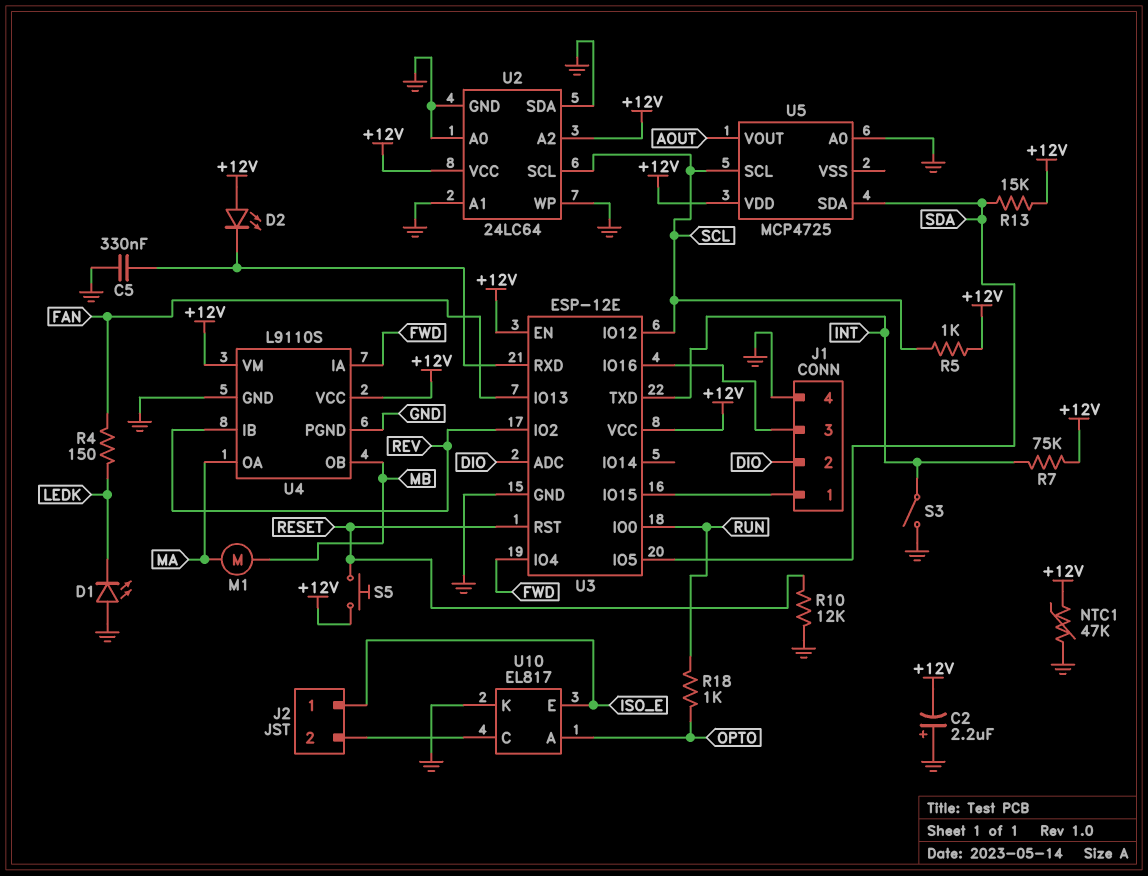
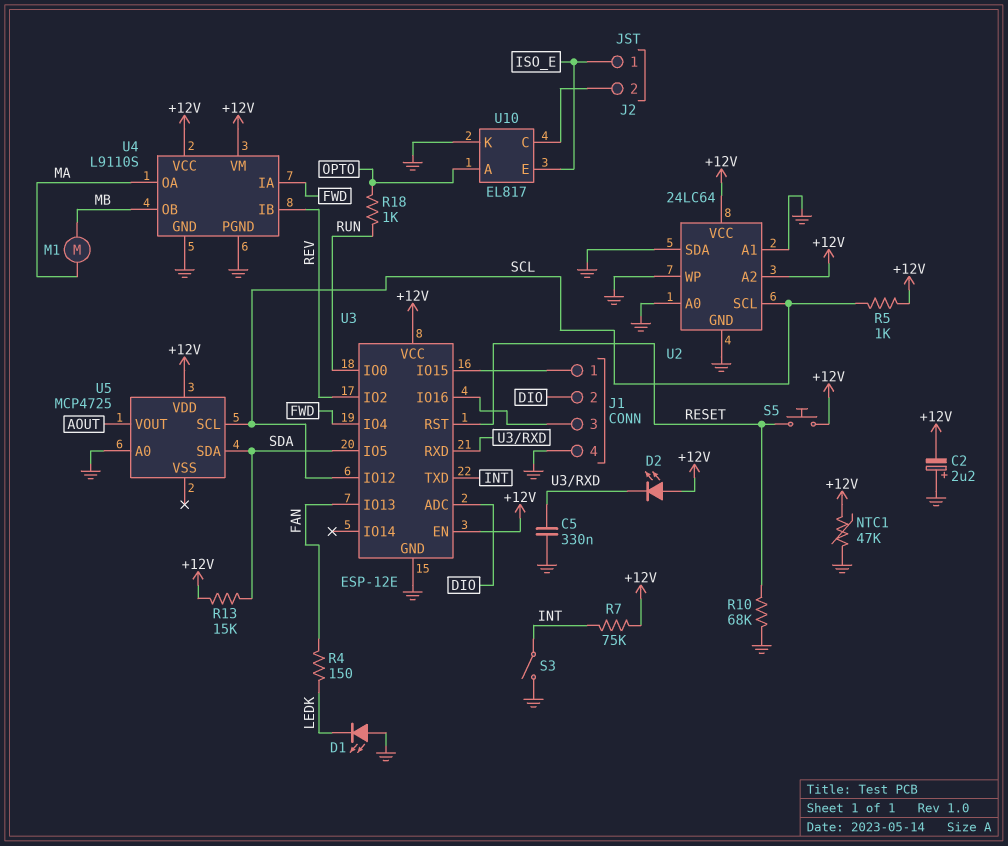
R10: 12k (GND, RESET) -> 68k (GND, RESET)

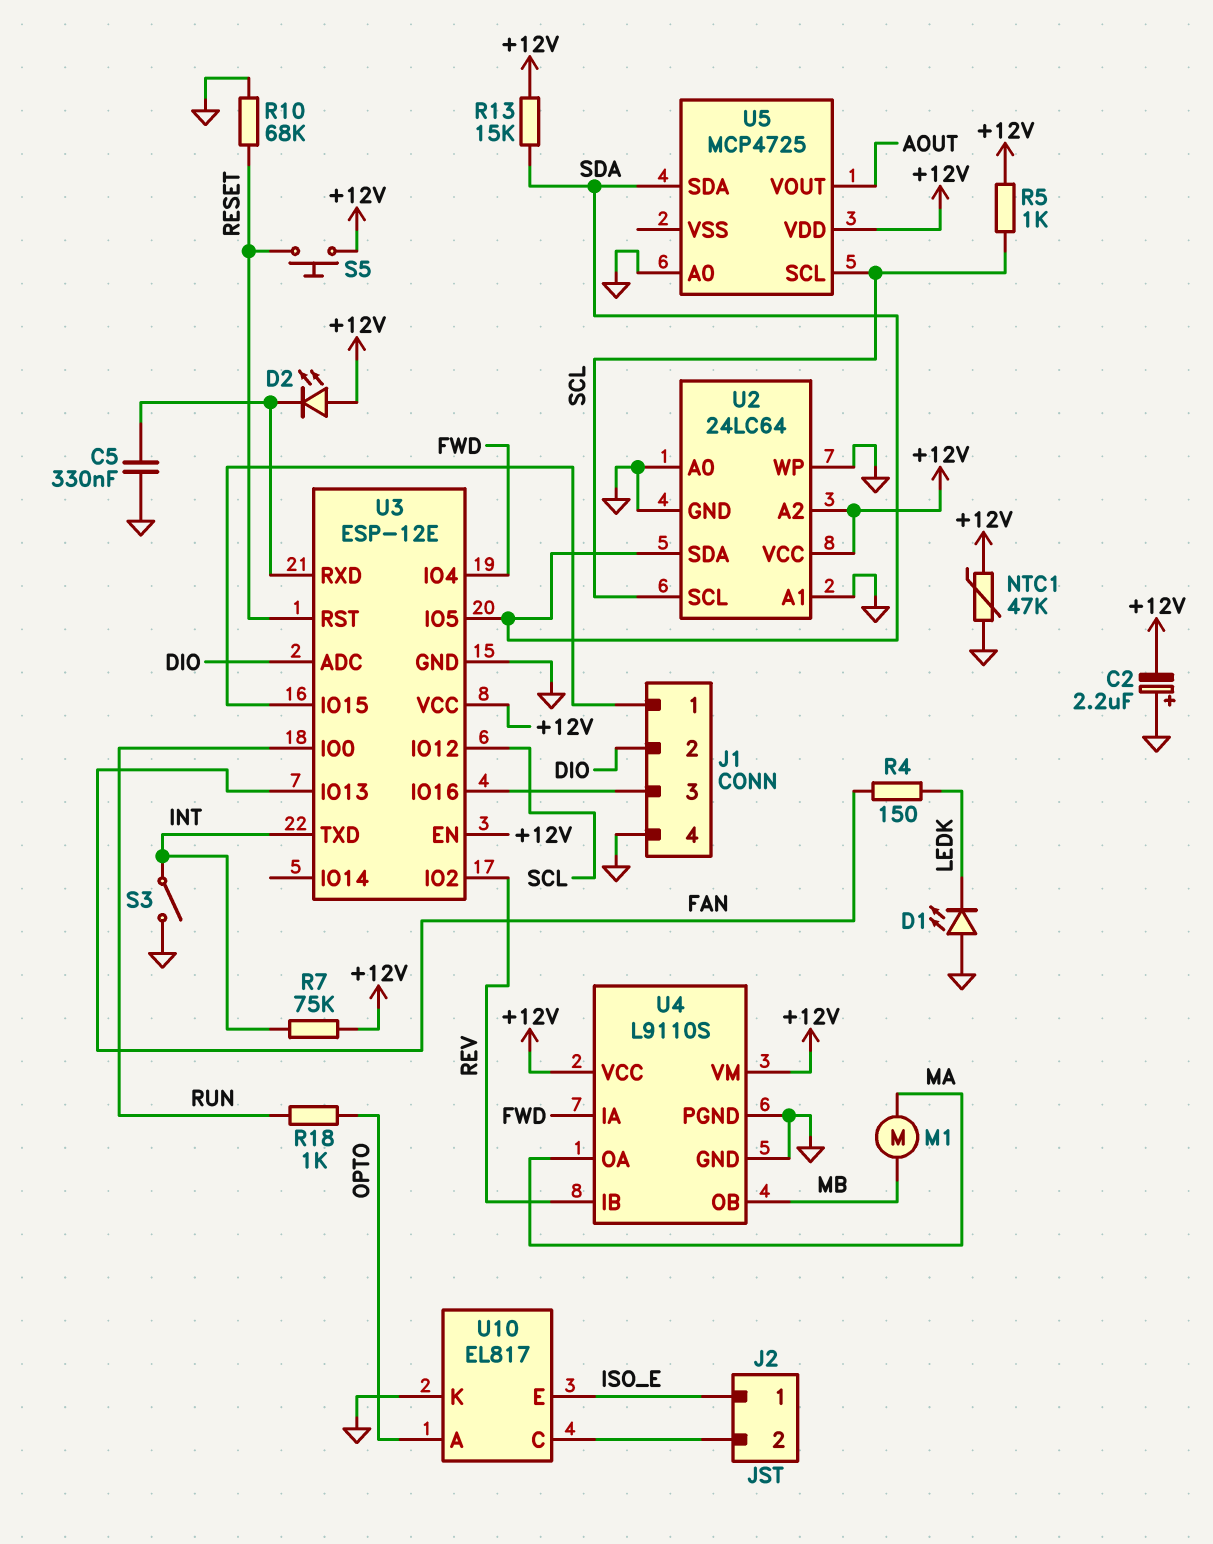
U2 pin SDA: GND -> SDA

